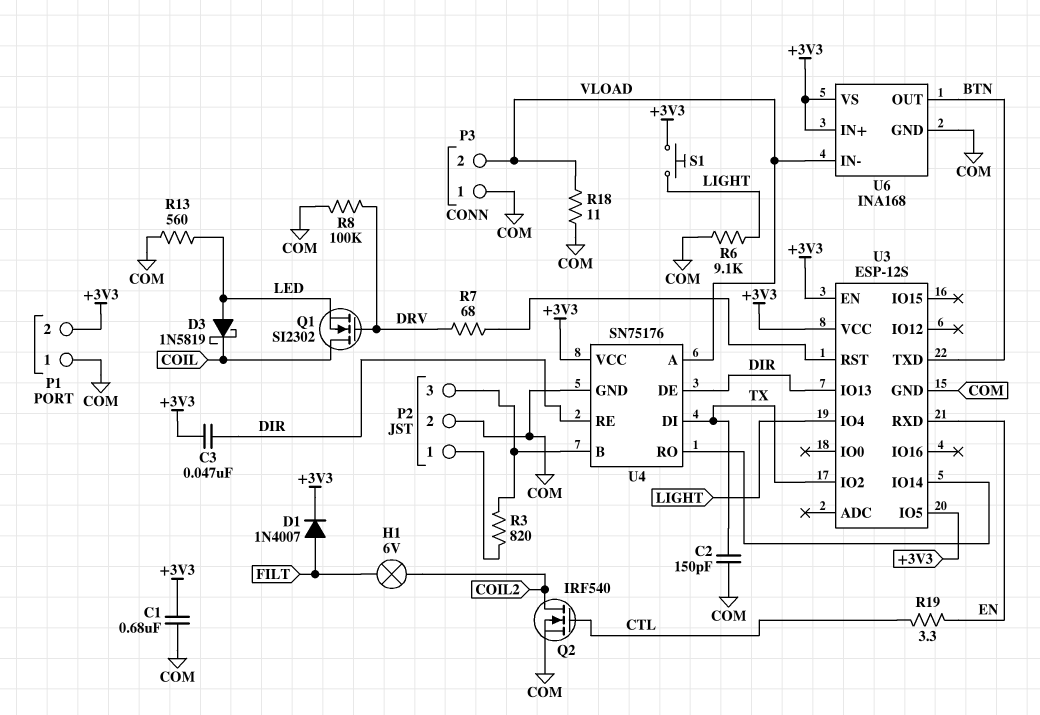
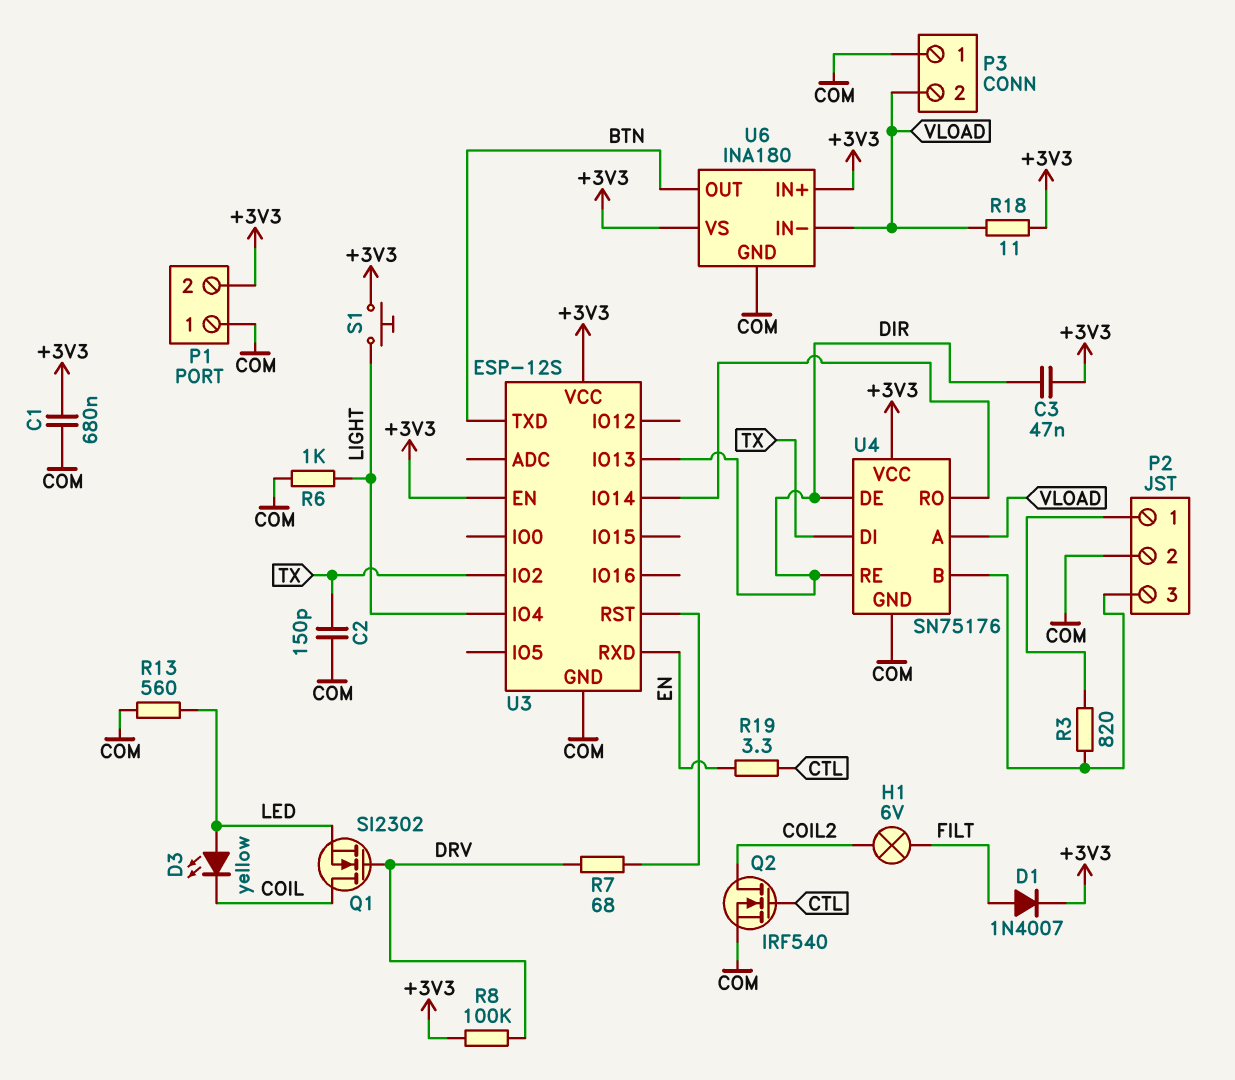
D3: schottky 1N5819 (A LED, K COIL) -> LED yellow (A LED, K COIL)
R6: 9.1k (COM, LIGHT) -> 1k (COM, LIGHT)
R8: 100k (COM, DRV) -> 100k (+3V3, DRV)
R18: 11 (COM, VLOAD) -> 11 (+3V3, VLOAD)
U3 pin IO5: +3V3 -> none
U6: INA168 -> INA180

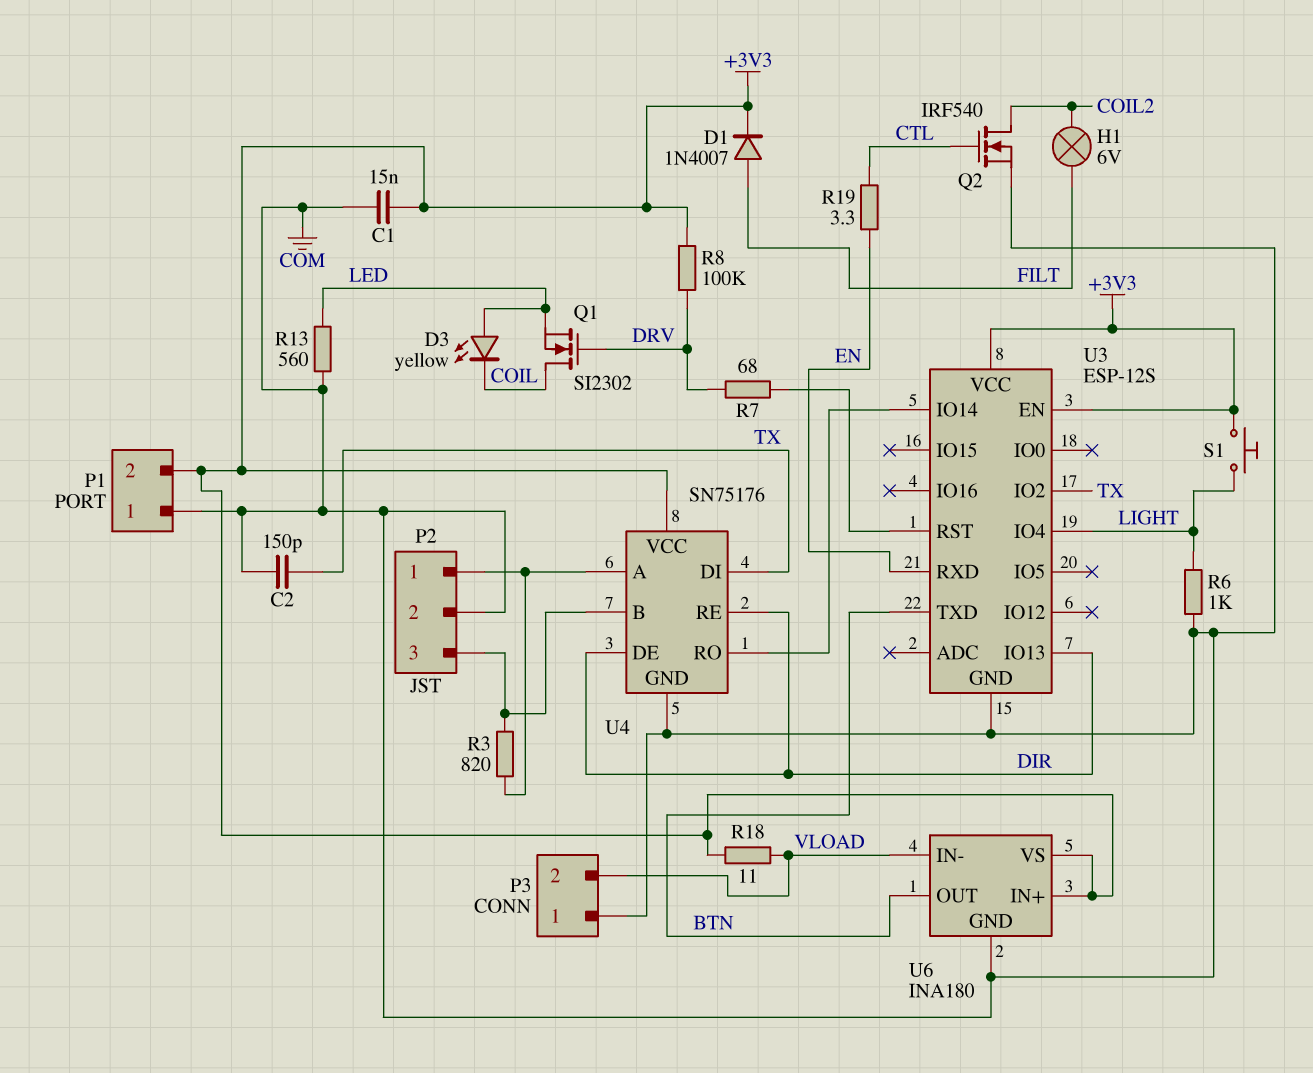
C1: 680nF (+3V3, COM) -> 15nF (+3V3, COM)
C3: 47nF (+3V3, DIR) -> none
U4 pin A: VLOAD -> P2/1

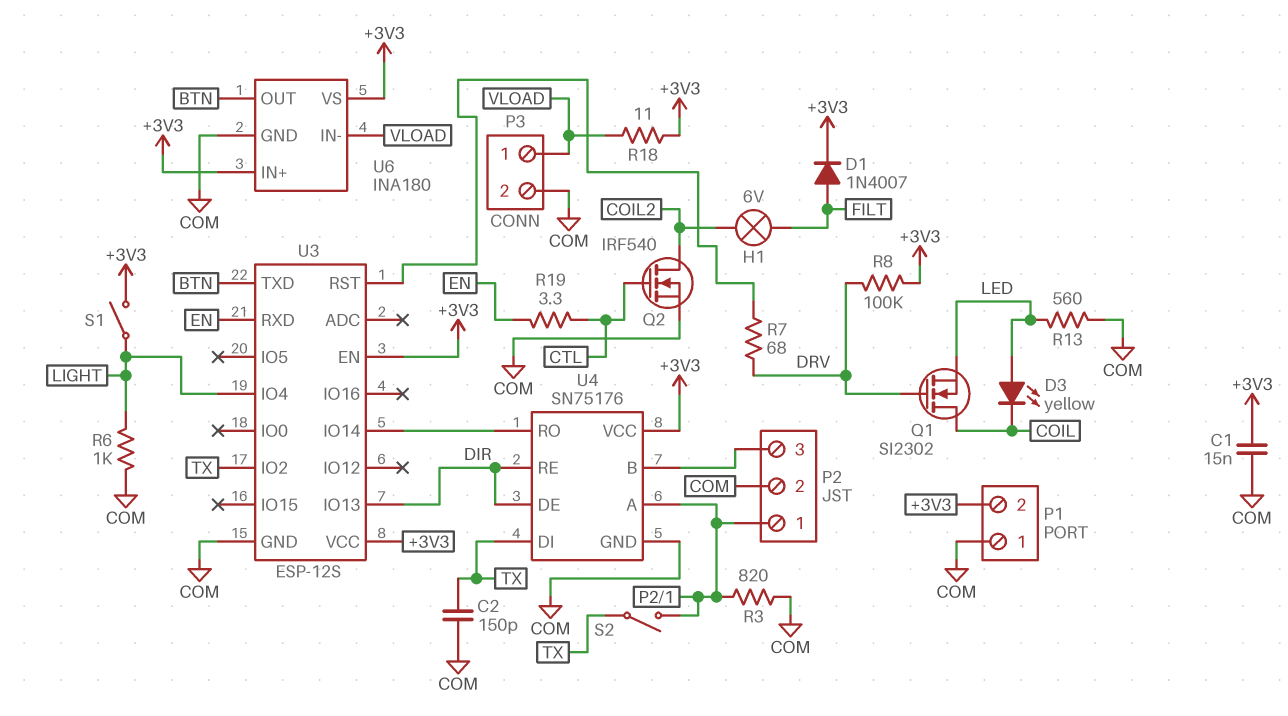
P3 pin 1: COM -> VLOAD
P3 pin 2: VLOAD -> COM
R3: 820 (P2/1, P2/3) -> 820 (COM, P2/1)
S1: button (+3V3, LIGHT) -> switch (+3V3, LIGHT)
S2: none -> switch (P2/1, TX)

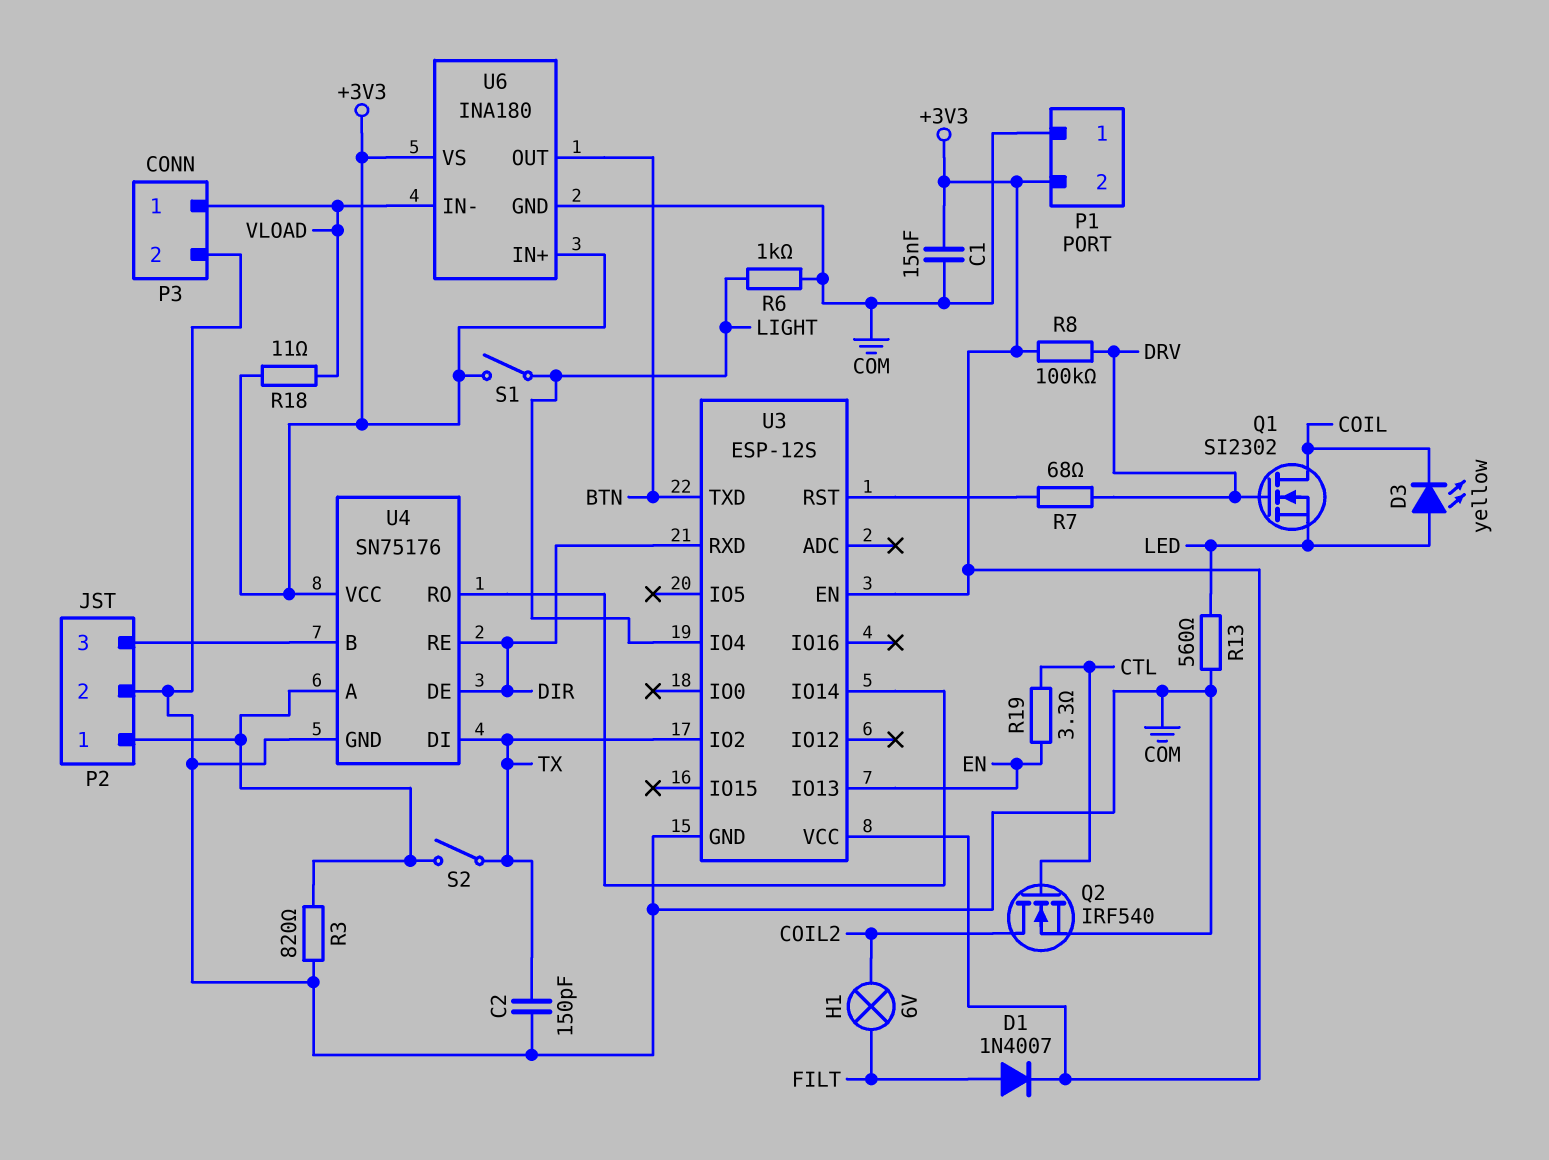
U3 pin IO13: DIR -> EN
U3 pin RXD: EN -> DIR

